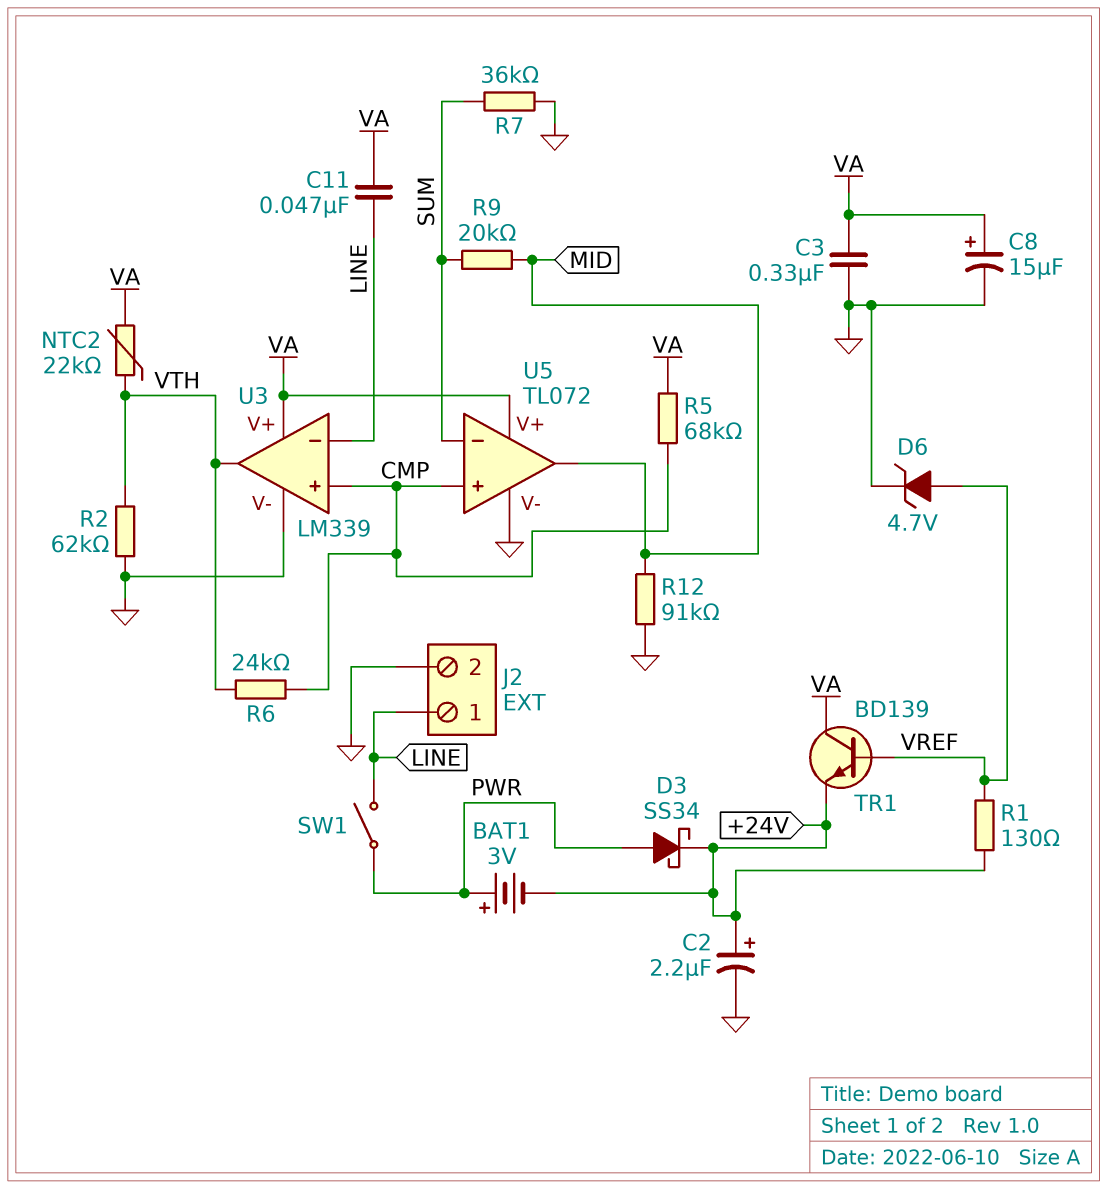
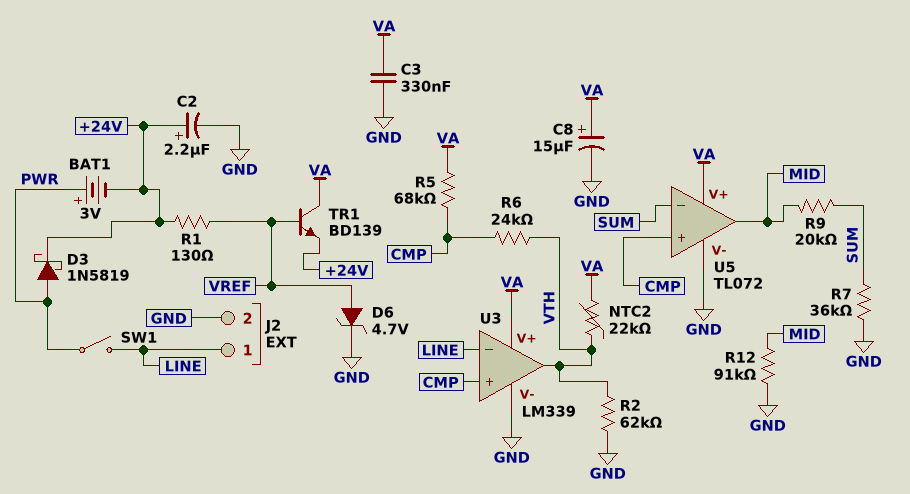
C11: 47nF (LINE, VA) -> none
D3: schottky SS34 (A PWR, K +24V) -> schottky 1N5819 (A PWR, K +24V)

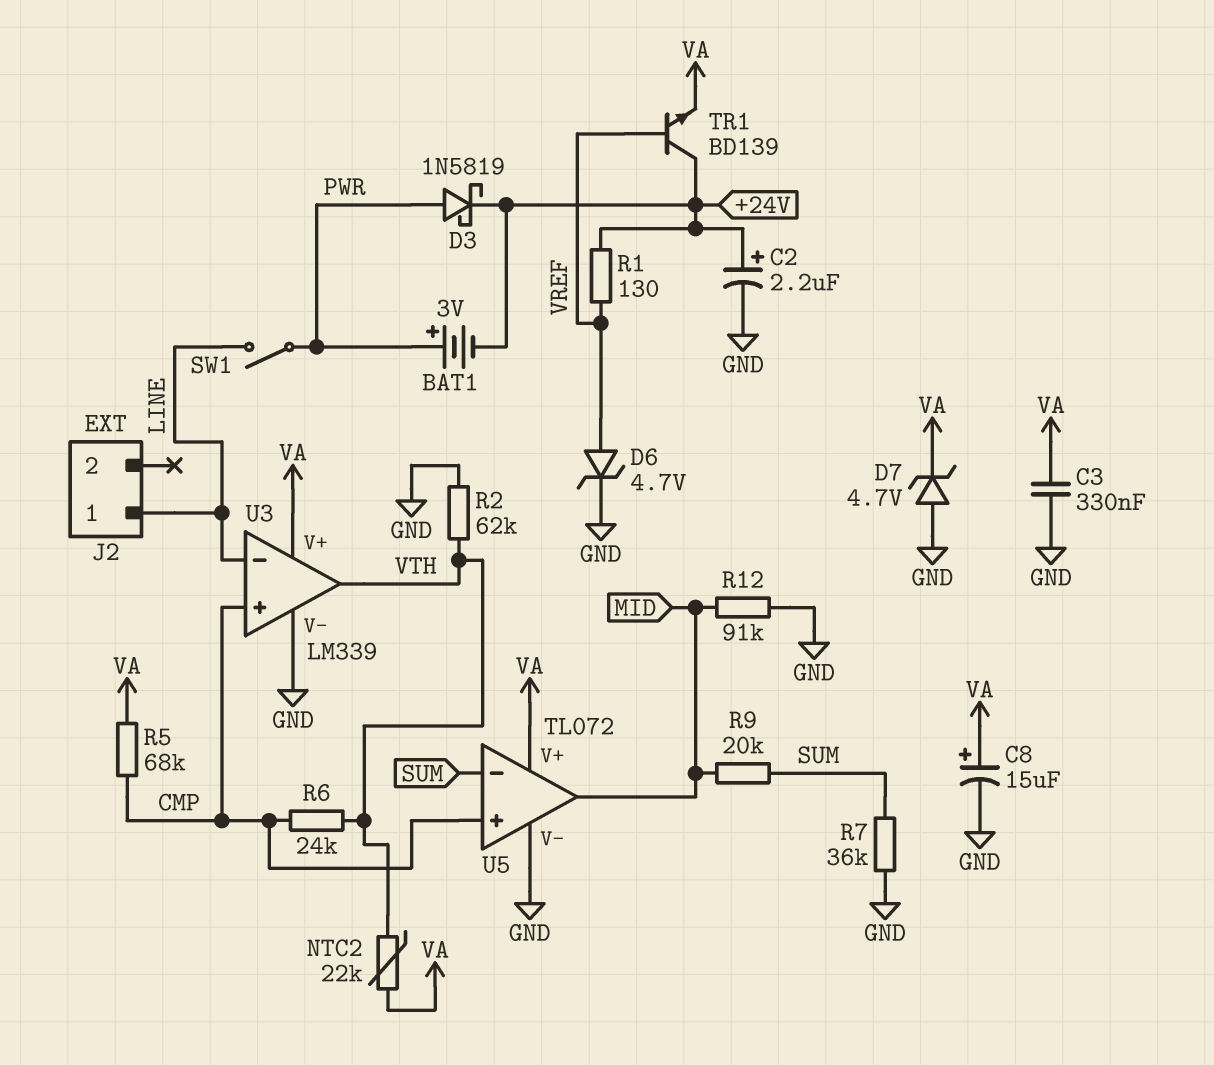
D7: none -> zener 4.7V (A GND, K VA)
J2 pin 2: GND -> none
TR1: NPN BD139 (B VREF, C VA, E +24V) -> NPN BD139 (B VREF, C +24V, E VA)

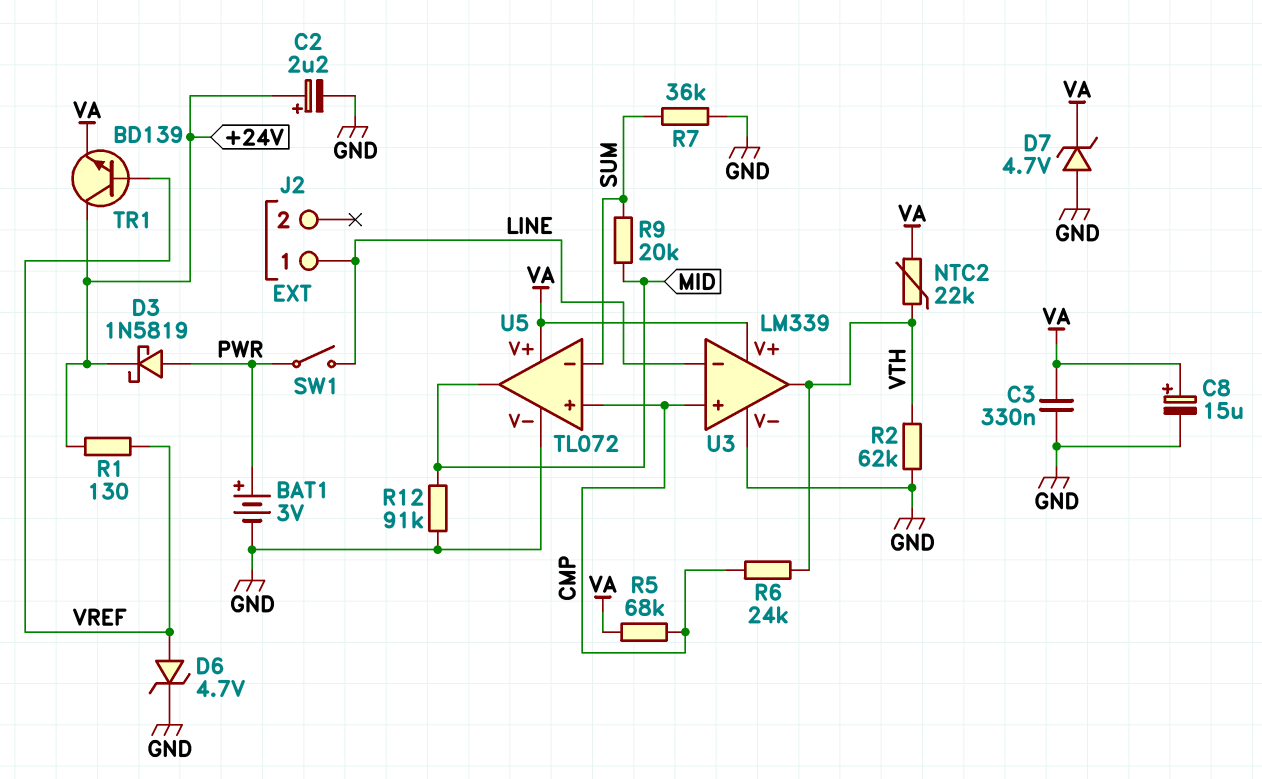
BAT1: 3V (plus PWR, minus +24V) -> 3V (plus PWR, minus GND)

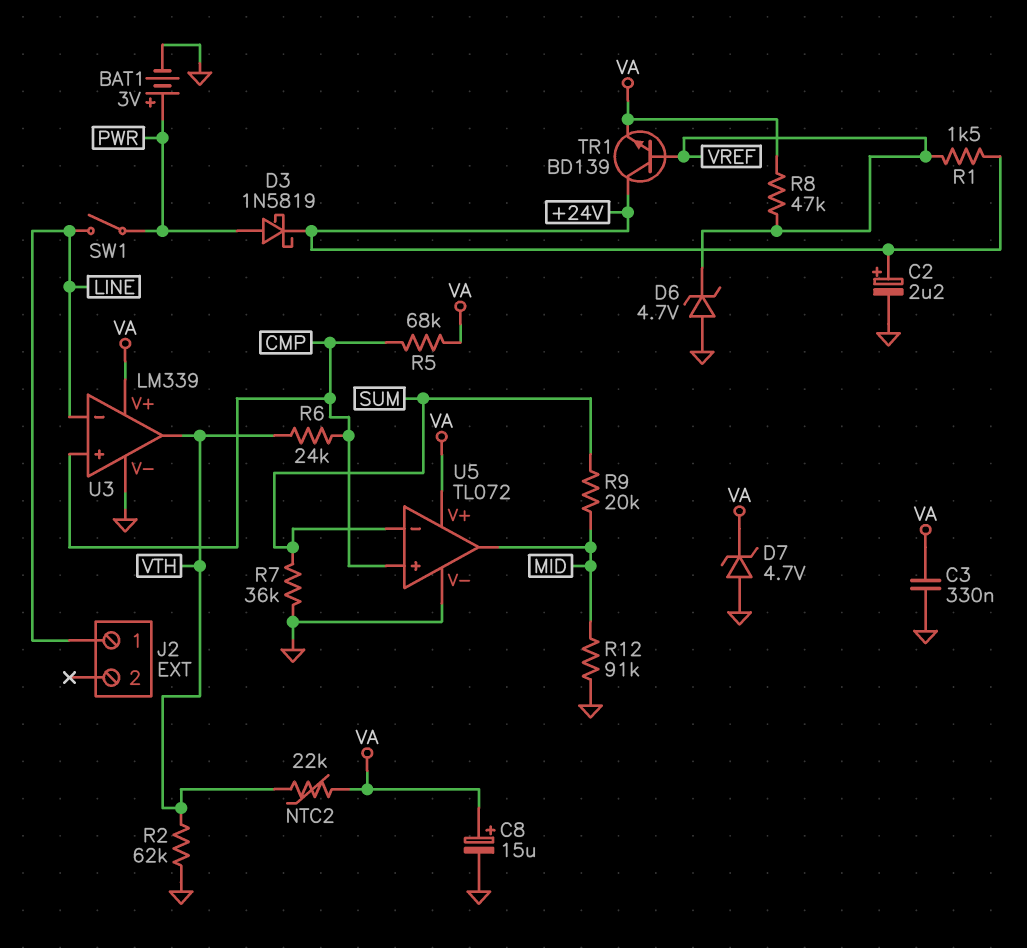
D6: zener 4.7V (A VREF, K GND) -> zener 4.7V (A GND, K VREF)
R1: 130 (+24V, VREF) -> 1.5k (+24V, VREF)
R8: none -> 47k (VA, VREF)

